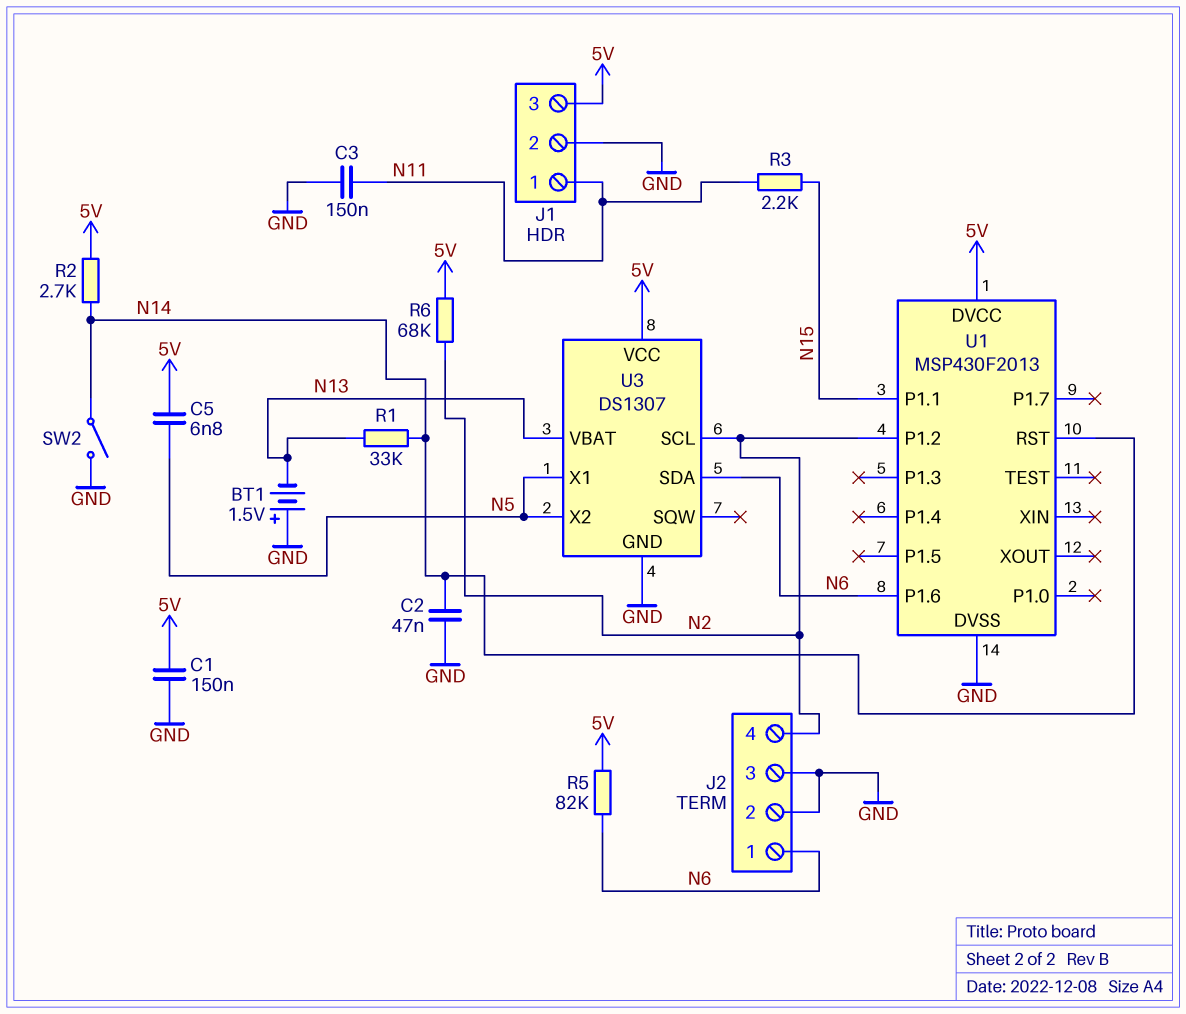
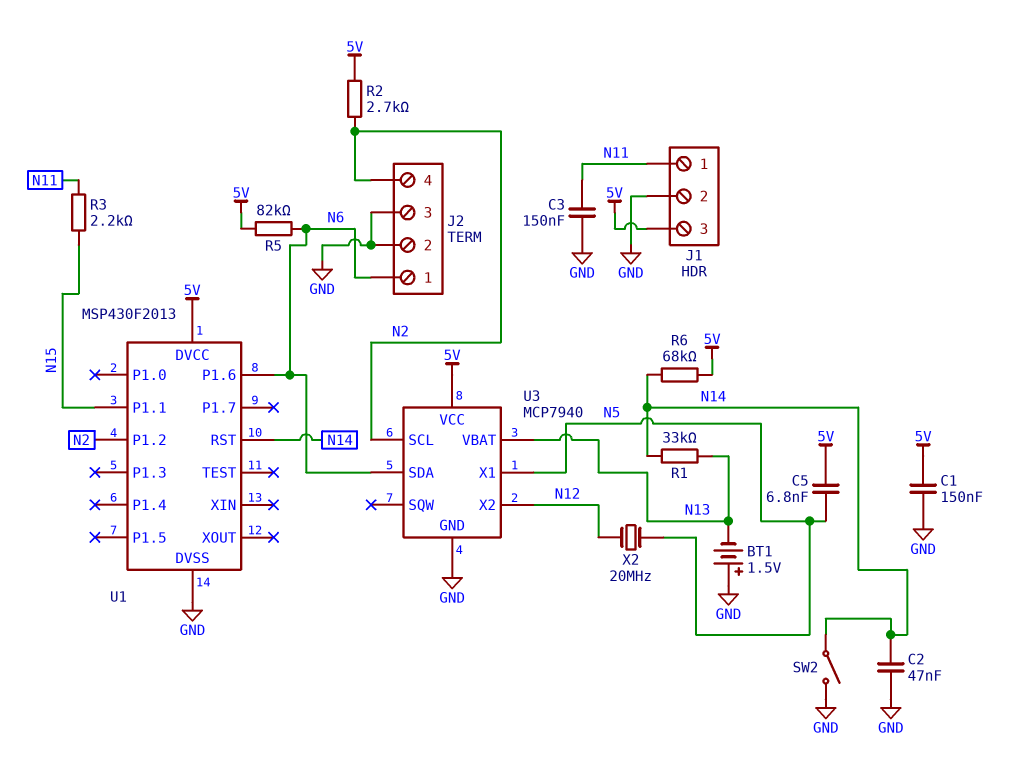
R2: 2.7k (5V, N14) -> 2.7k (5V, N2)
R6: 68k (5V, N2) -> 68k (5V, N14)
U3: DS1307 -> MCP7940
U3 pin X2: N5 -> N12
X2: none -> 20MHz (N5, N12)

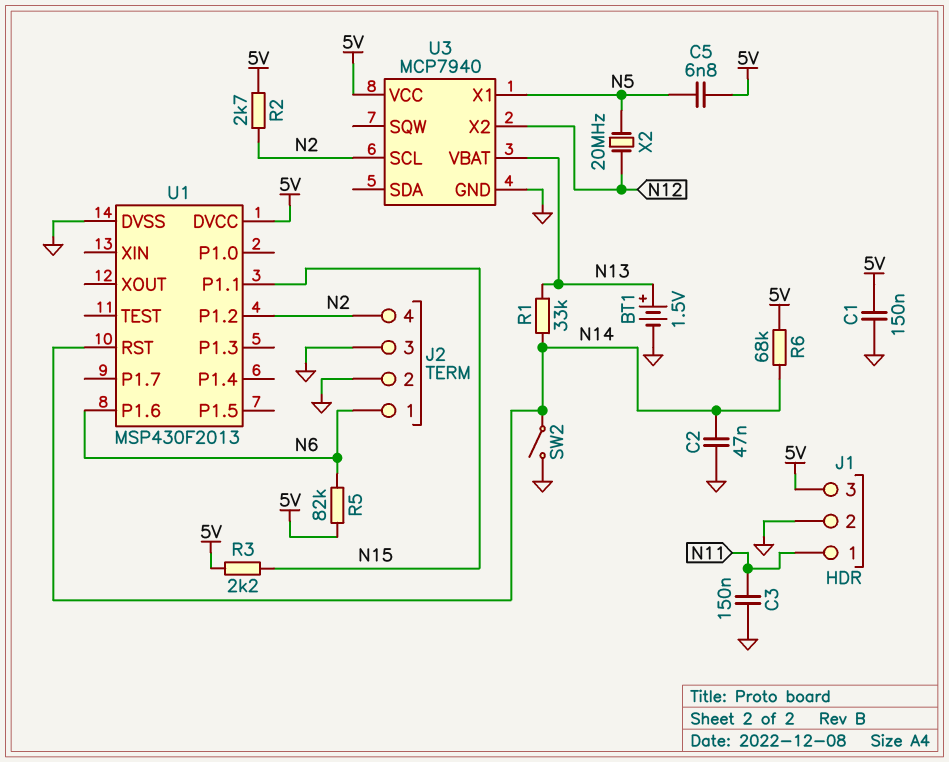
BT1: 1.5V (plus GND, minus N13) -> 1.5V (plus N13, minus GND)
R3: 2.2k (N11, N15) -> 2.2k (5V, N15)
U3 pin SDA: N6 -> none

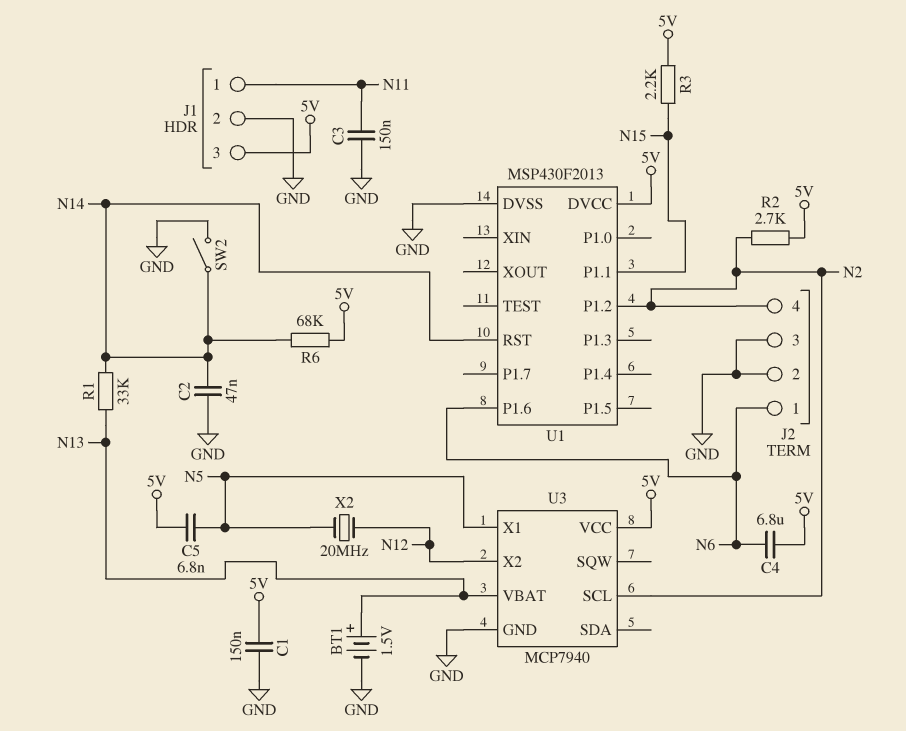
C4: none -> 6.8uF (5V, N6)
R5: 82k (5V, N6) -> none

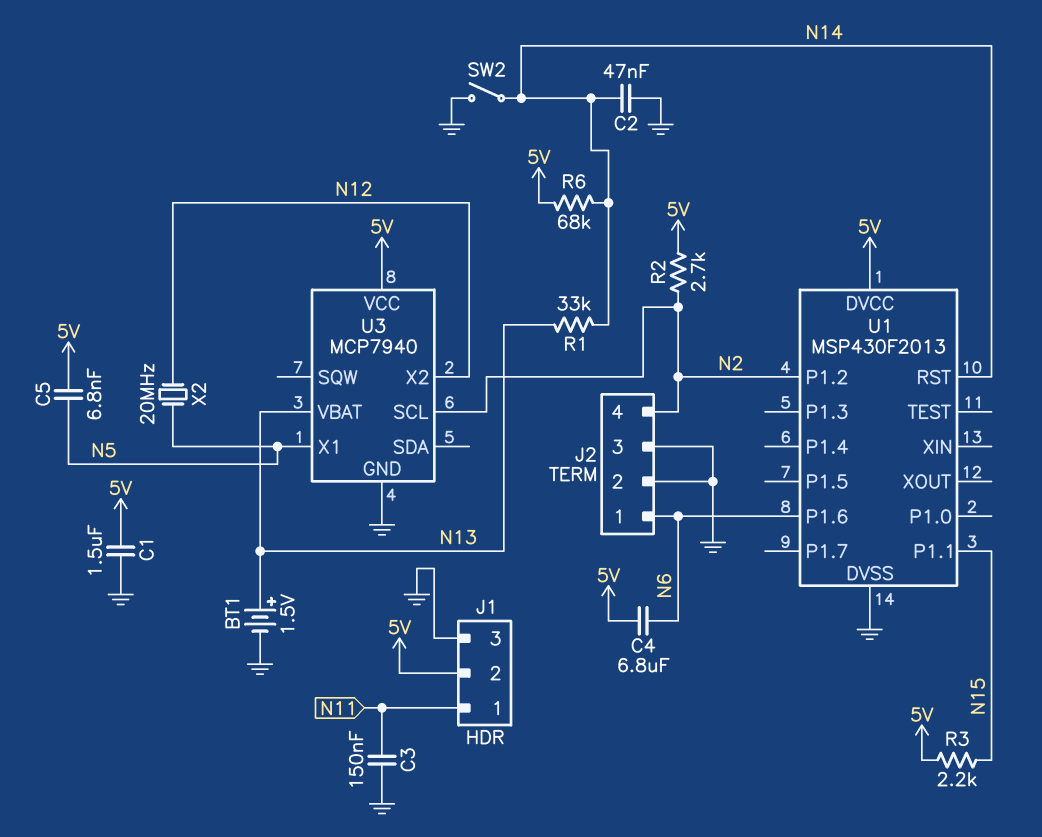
C1: 150nF (5V, GND) -> 1.5uF (5V, GND)
J1 pin 2: GND -> 5V
J1 pin 3: 5V -> GND

